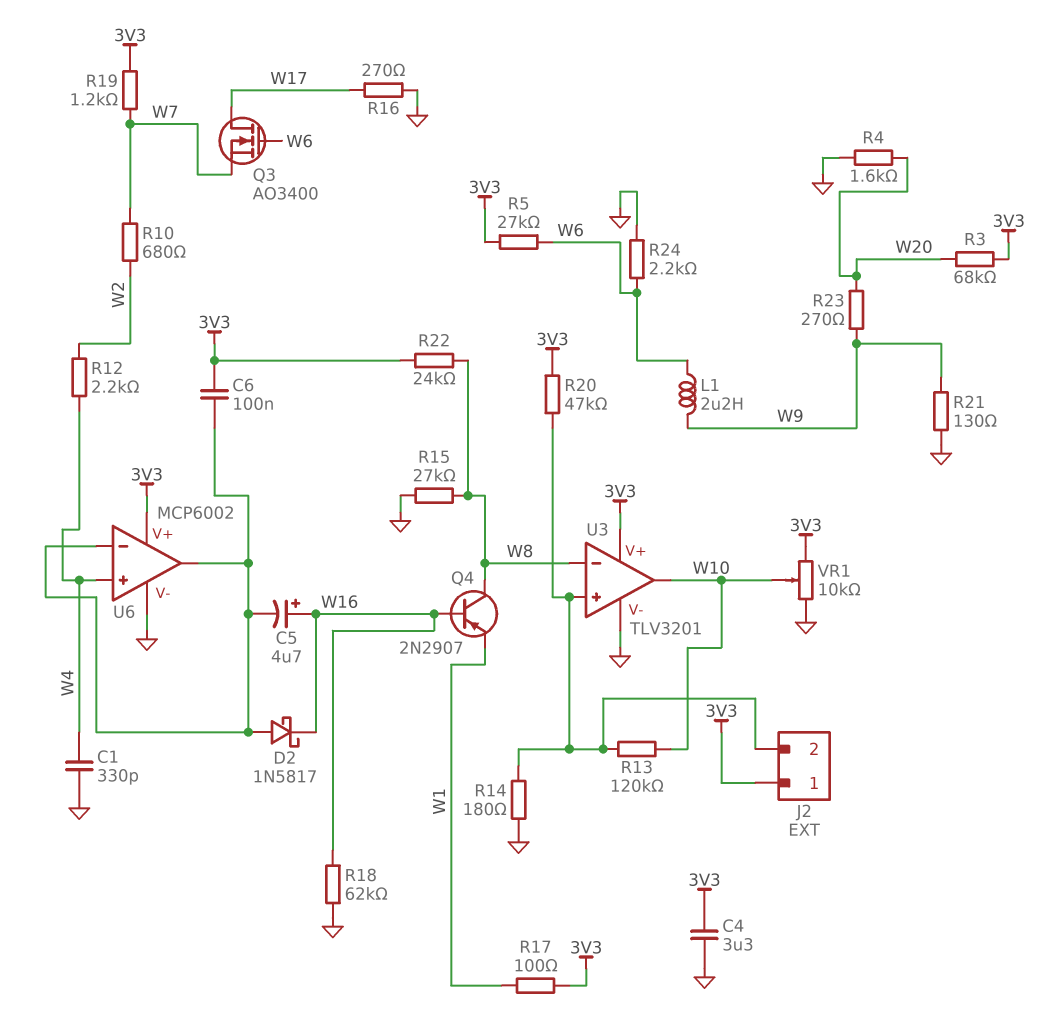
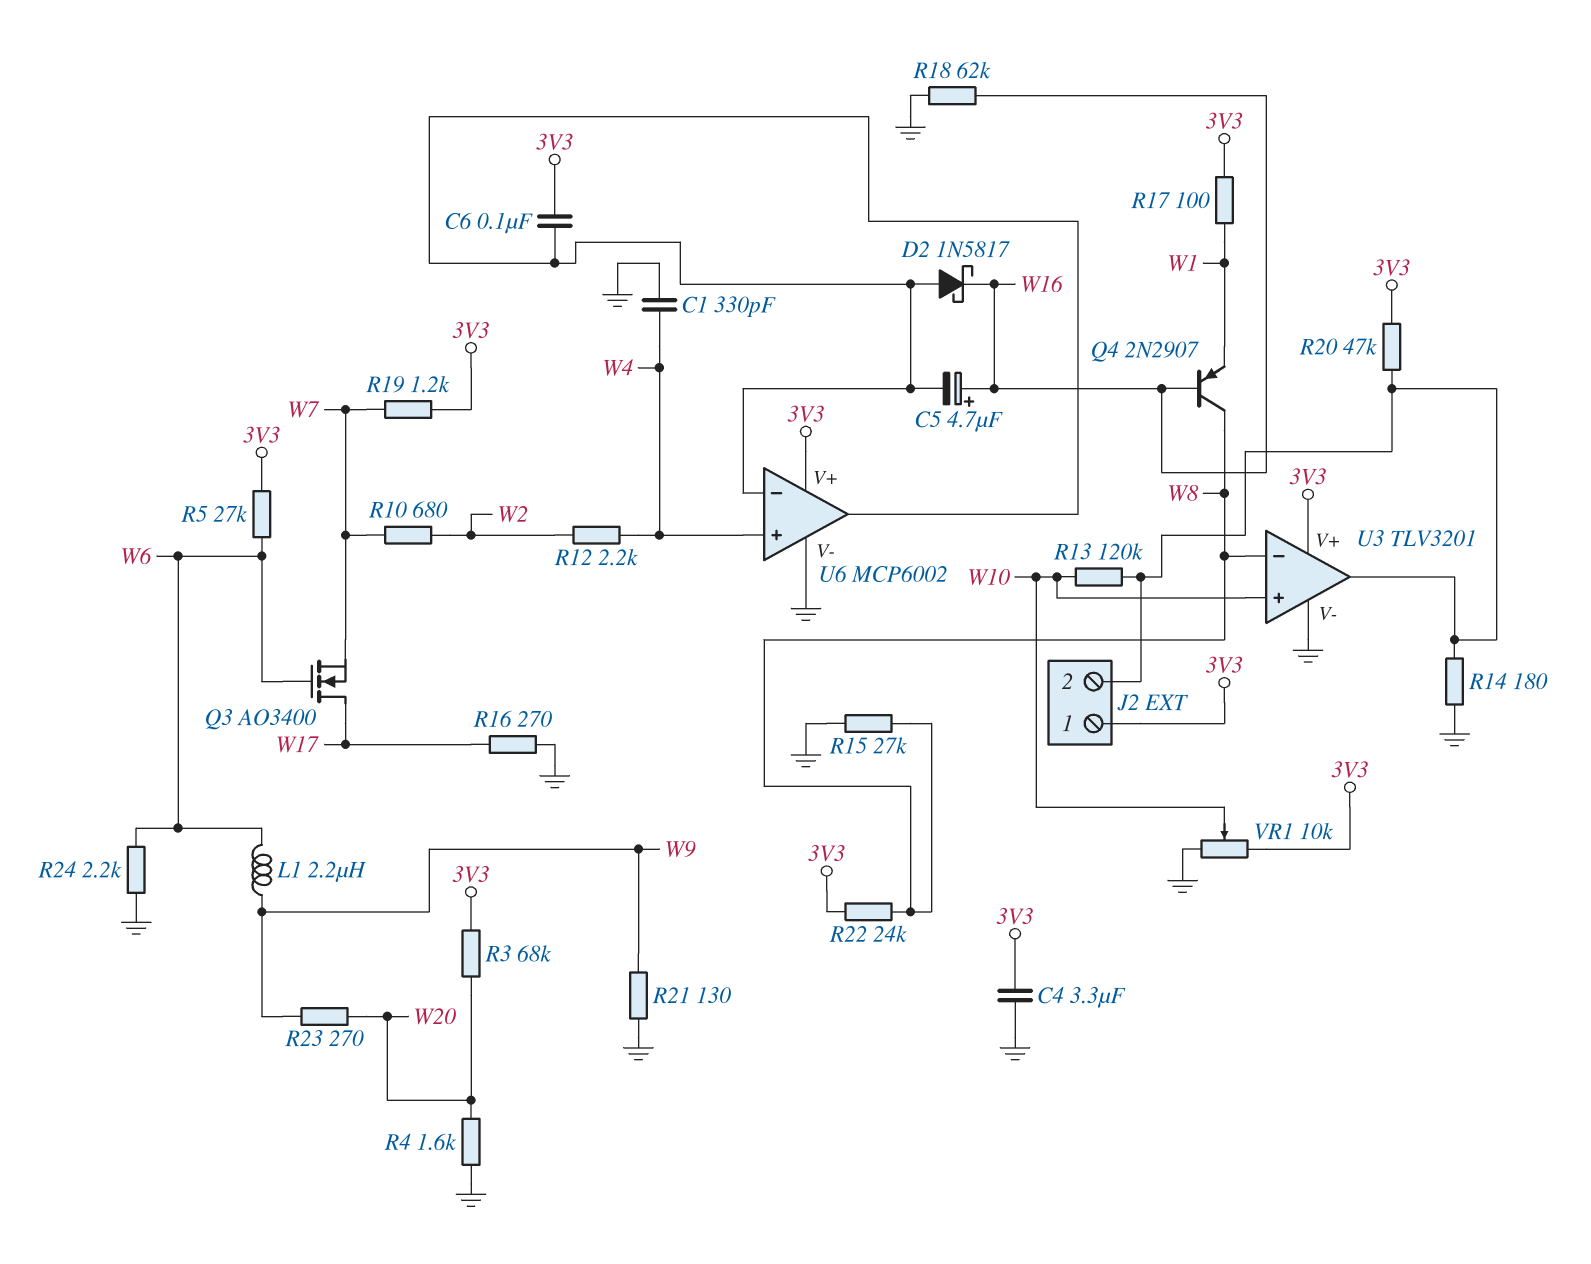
U3 pin in+: J2/2 -> W10
U3 pin out: W10 -> J2/2

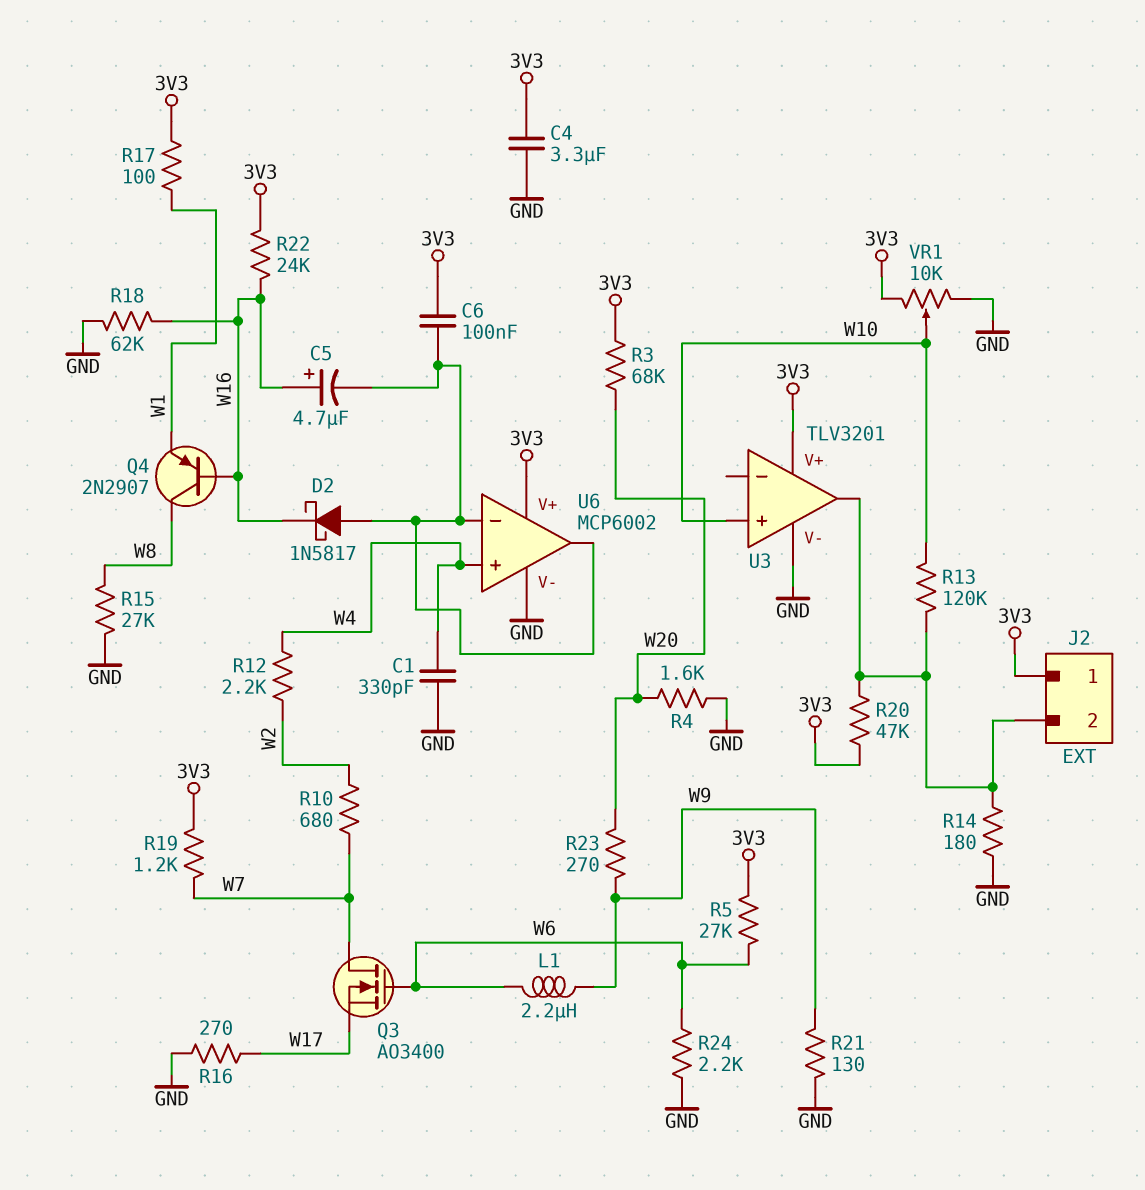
Q3: NMOS AO3400 (G W6, D W17, S W7) -> NMOS AO3400 (G W6, D W7, S W17)
R22: 24k (3V3, W8) -> 24k (3V3, W16)
U3 pin in-: W8 -> none

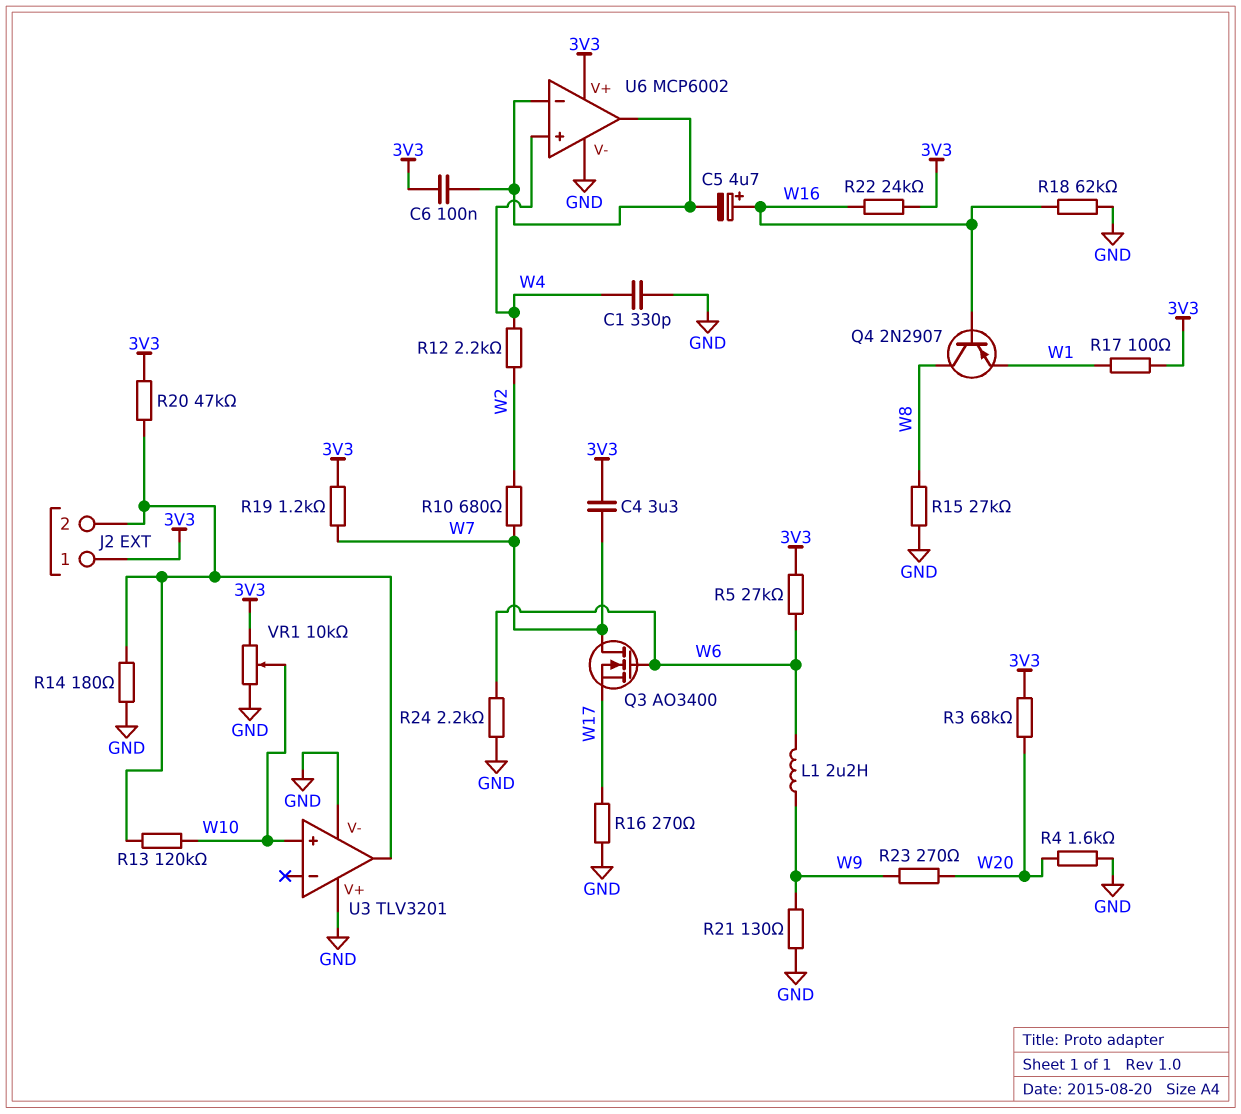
C4: 3.3uF (3V3, GND) -> 3.3uF (3V3, W7)
D2: schottky 1N5817 (A U6/in-, K W16) -> none
U3 pin V+: 3V3 -> GND

